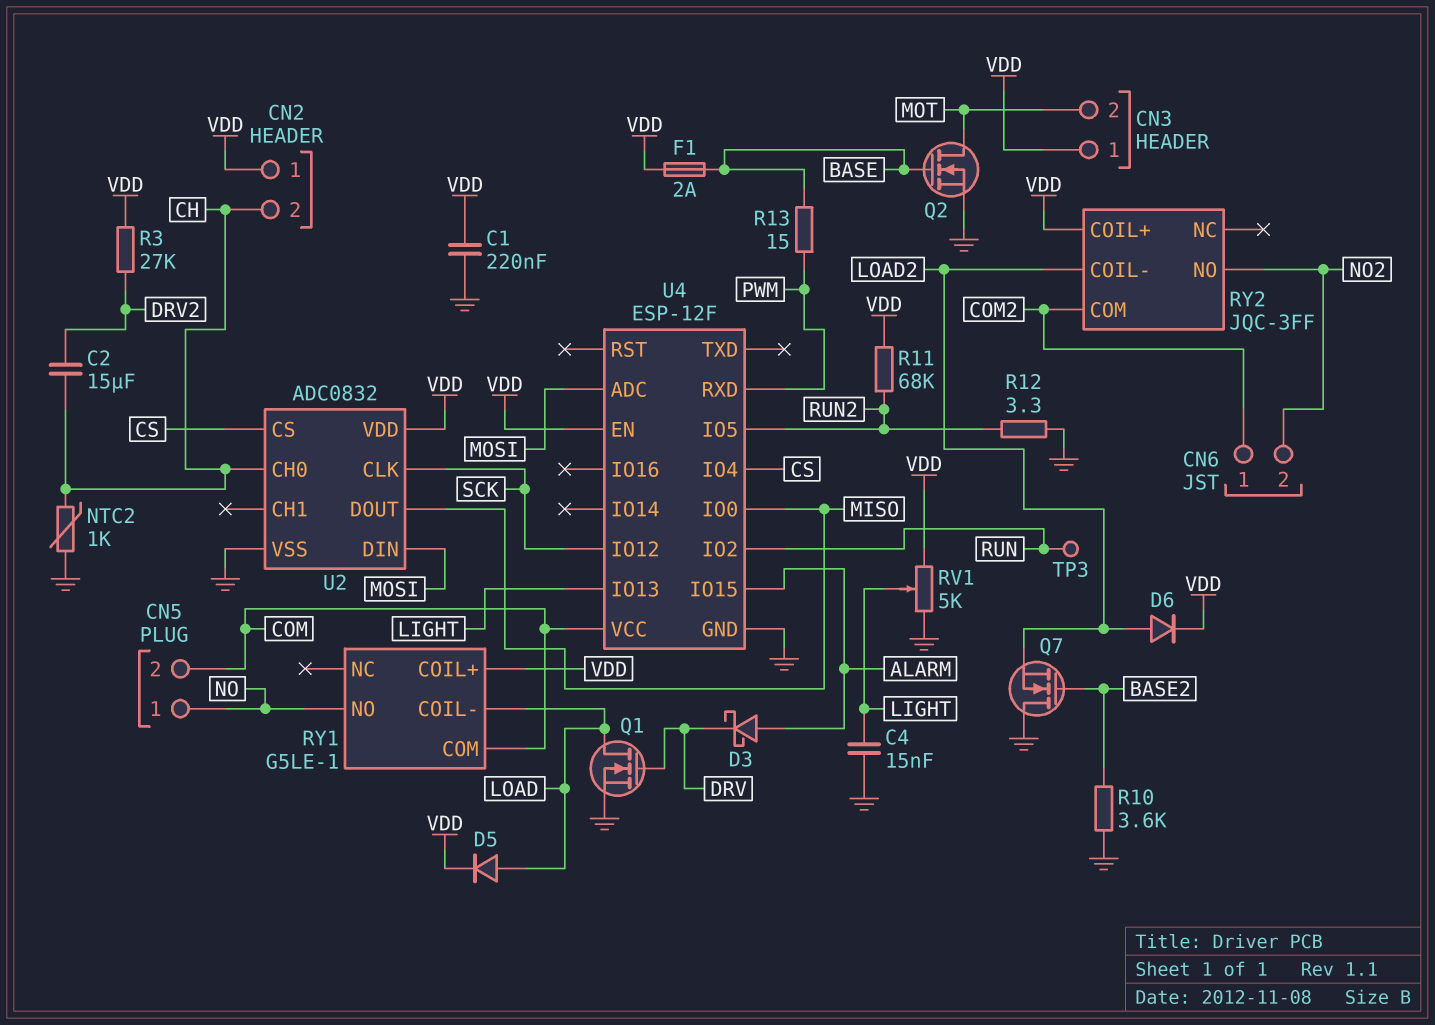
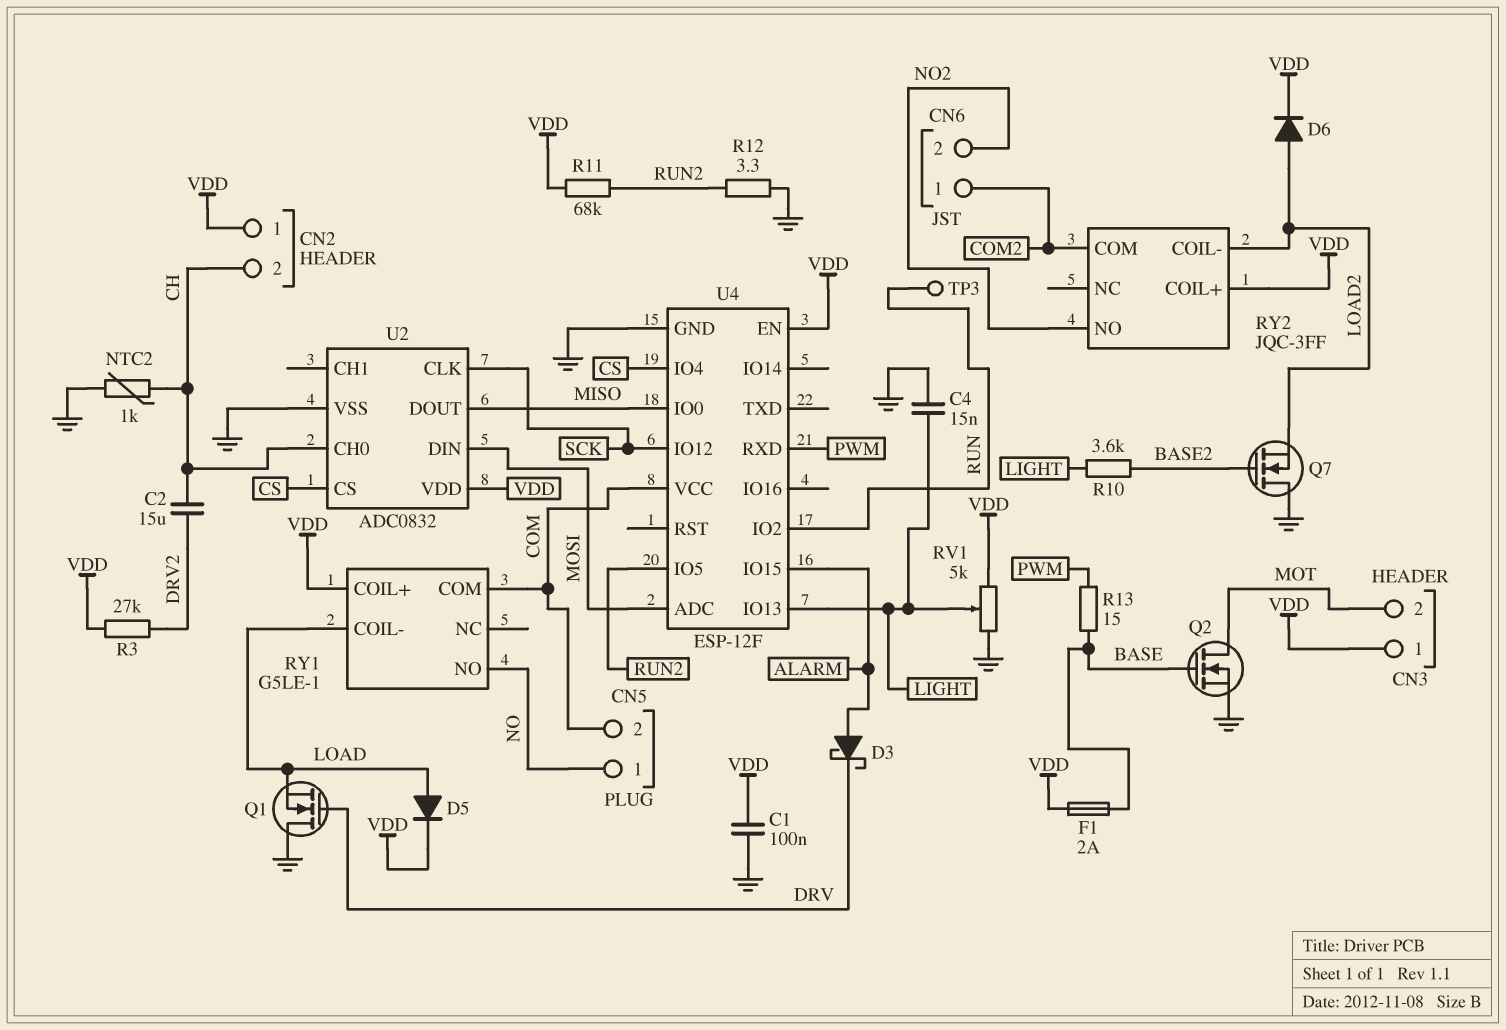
C1: 220nF (GND, VDD) -> 100nF (GND, VDD)
Q1: NMOS (G DRV, D LOAD, S GND) -> NMOS (G DRV, D GND, S LOAD)
R10: 3.6k (BASE2, GND) -> 3.6k (BASE2, LIGHT)

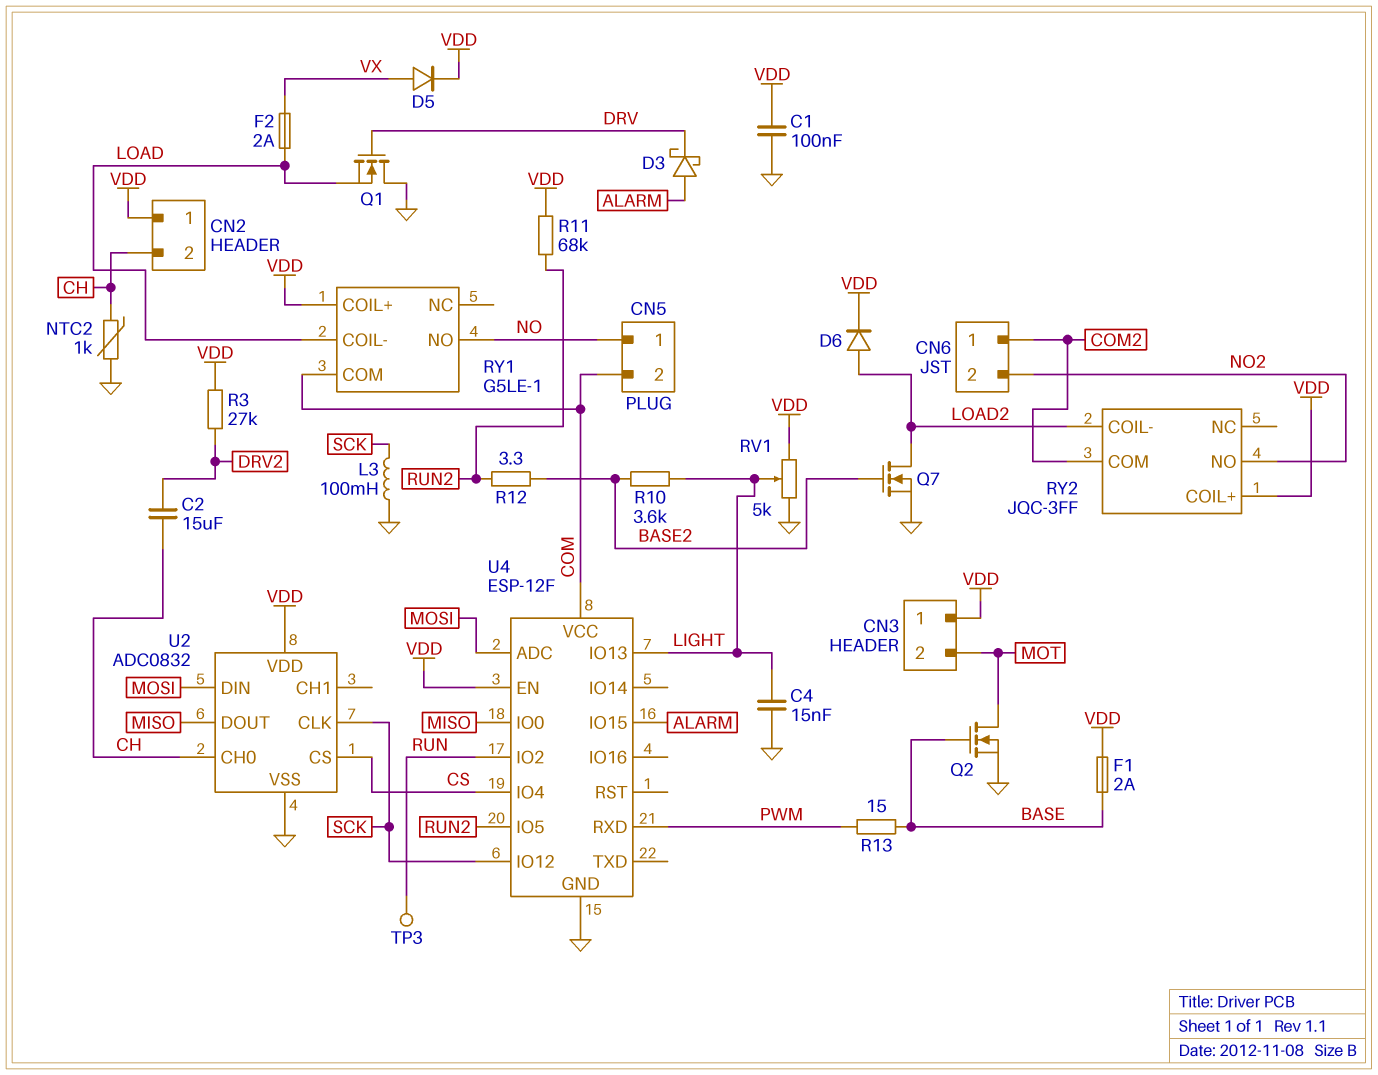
D5: diode (A LOAD, K VDD) -> diode (A VX, K VDD)
F2: none -> 2A (LOAD, VX)
L3: none -> 100mH (GND, SCK)
Q7: NMOS (G BASE2, D GND, S LOAD2) -> NMOS (G BASE2, D LOAD2, S GND)
R12: 3.3 (GND, RUN2) -> 3.3 (BASE2, RUN2)

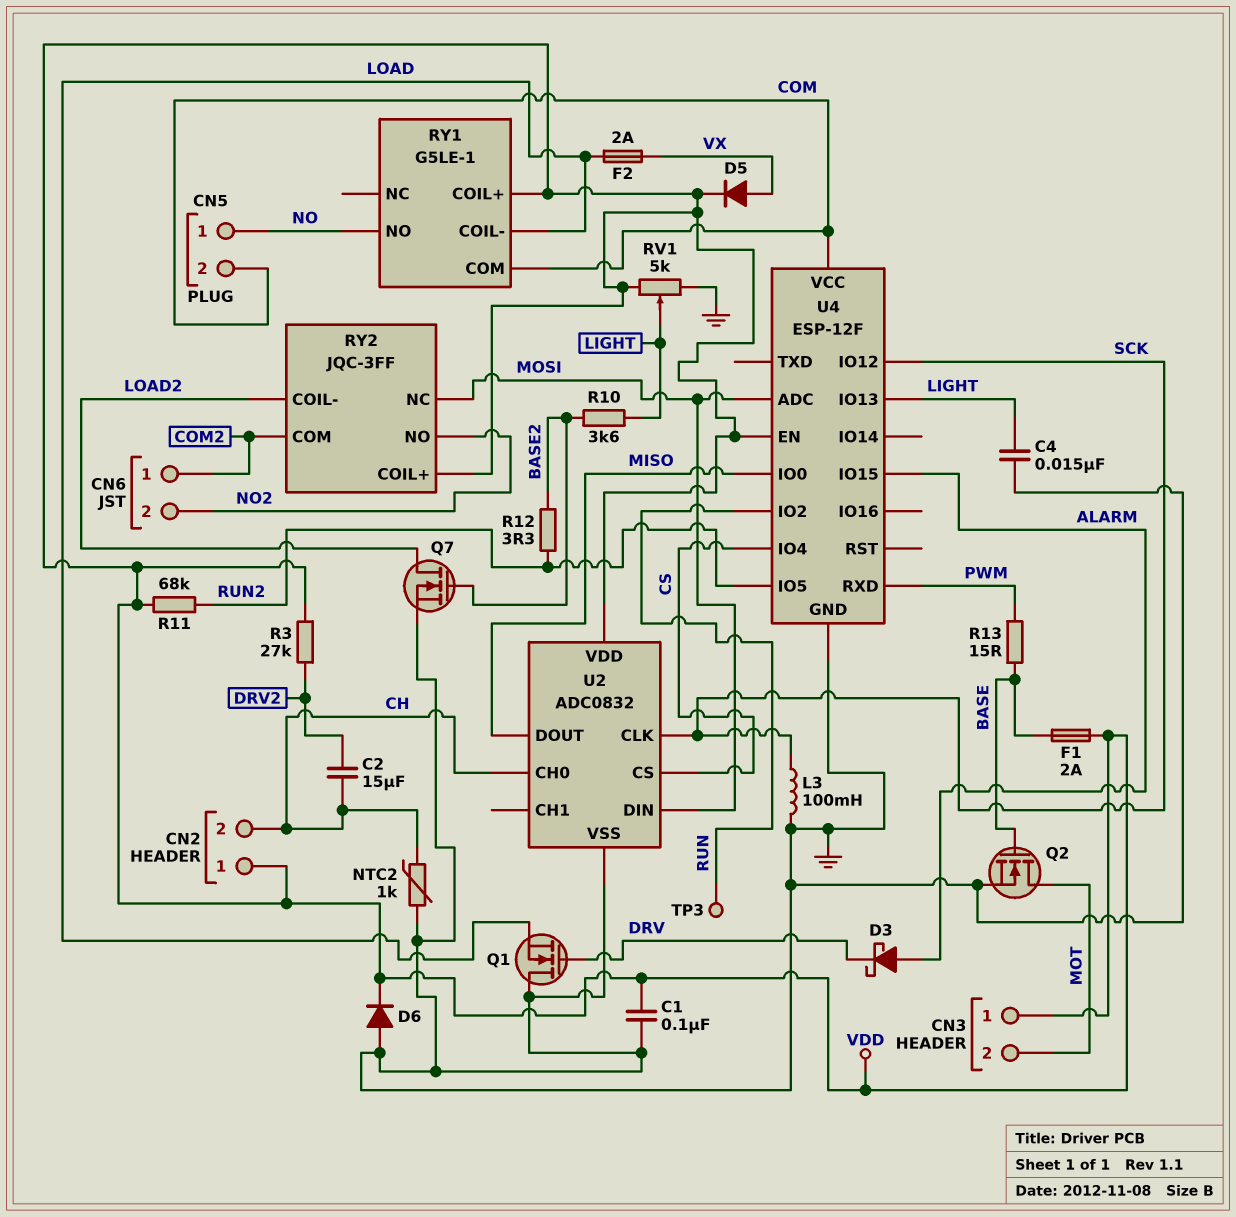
D6: diode (A LOAD2, K VDD) -> diode (A GND, K VDD)
RY2 pin NC: none -> MOSI

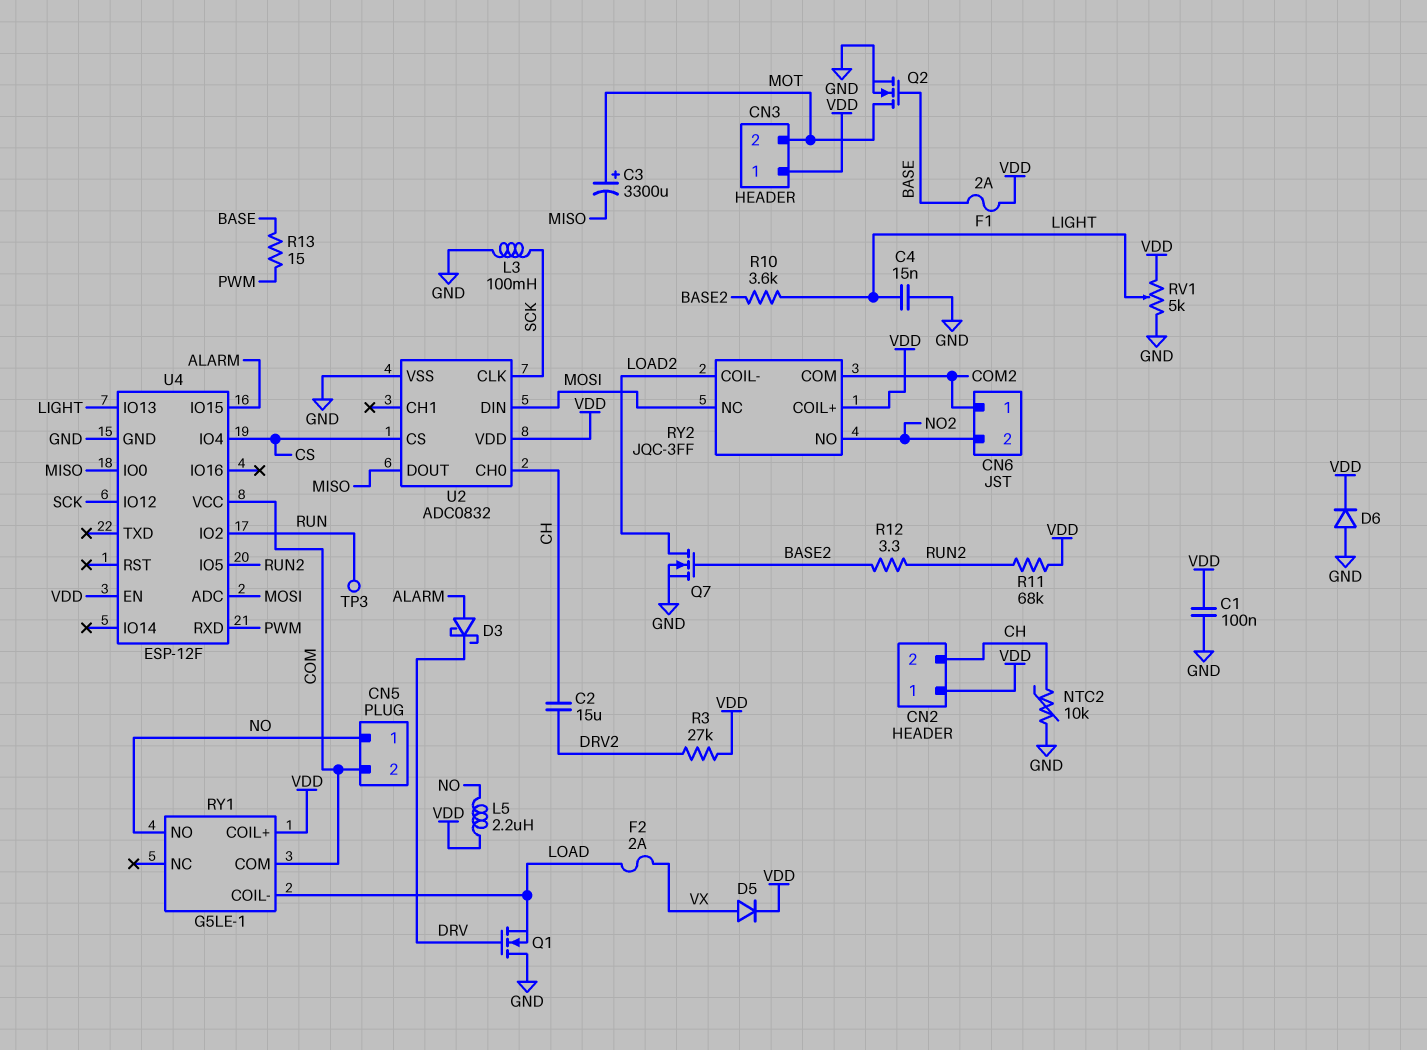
C3: none -> 3300uF (plus MOT, minus MISO)
L5: none -> 2.2uH (NO, VDD)
NTC2: 1k (CH, GND) -> 10k (CH, GND)

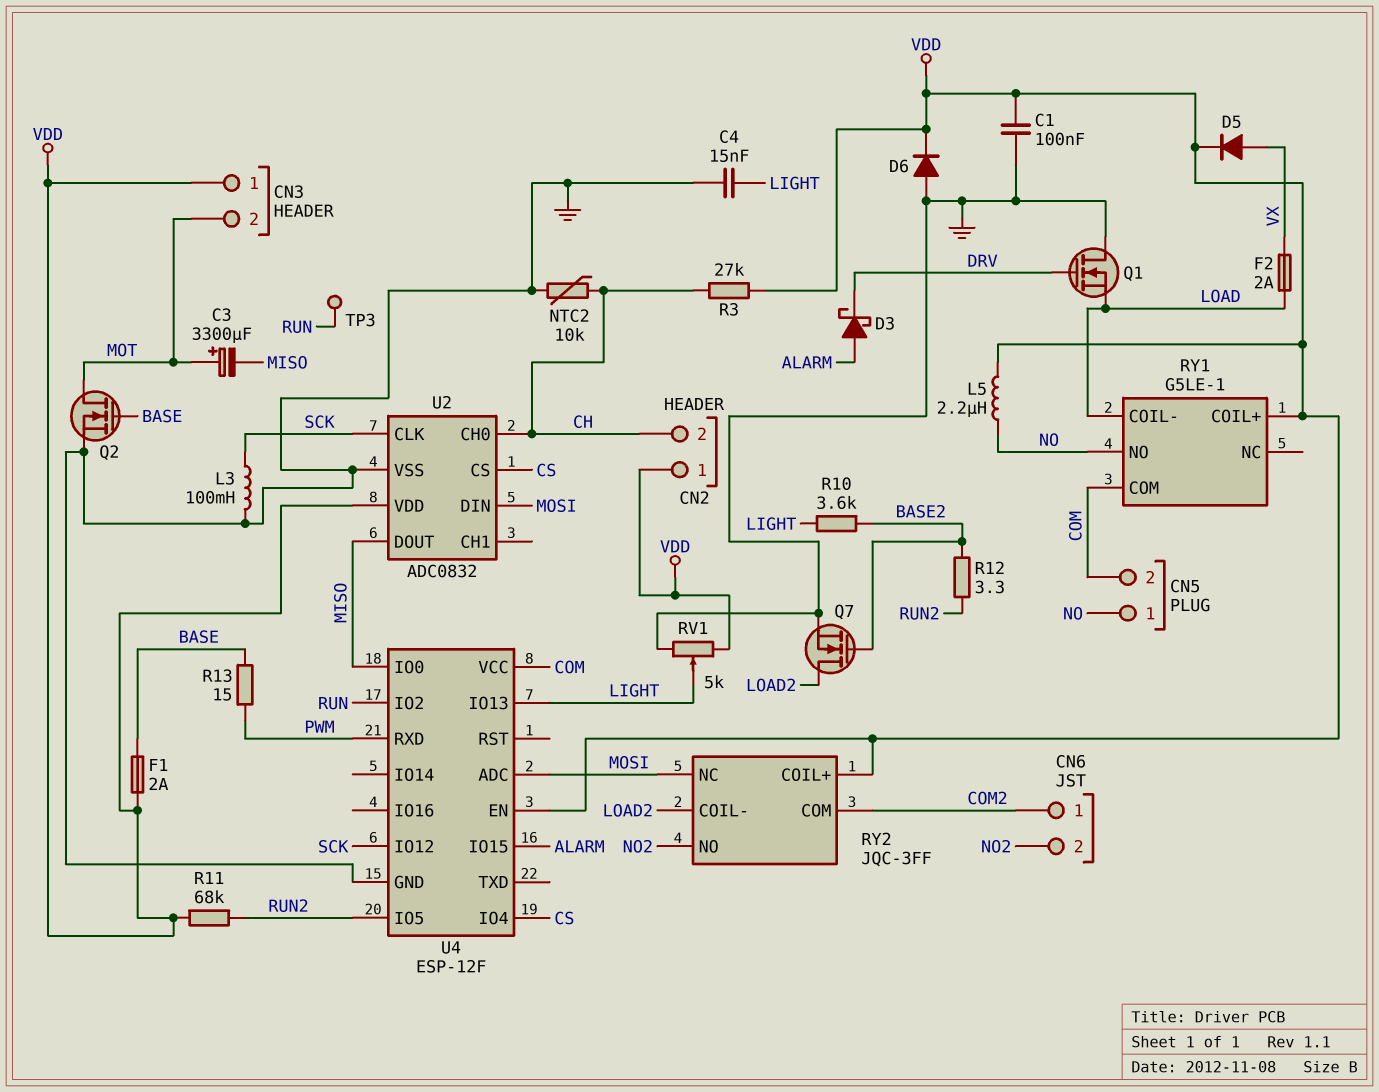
C2: 15uF (CH, DRV2) -> none
R3: 27k (DRV2, VDD) -> 27k (CH, VDD)

